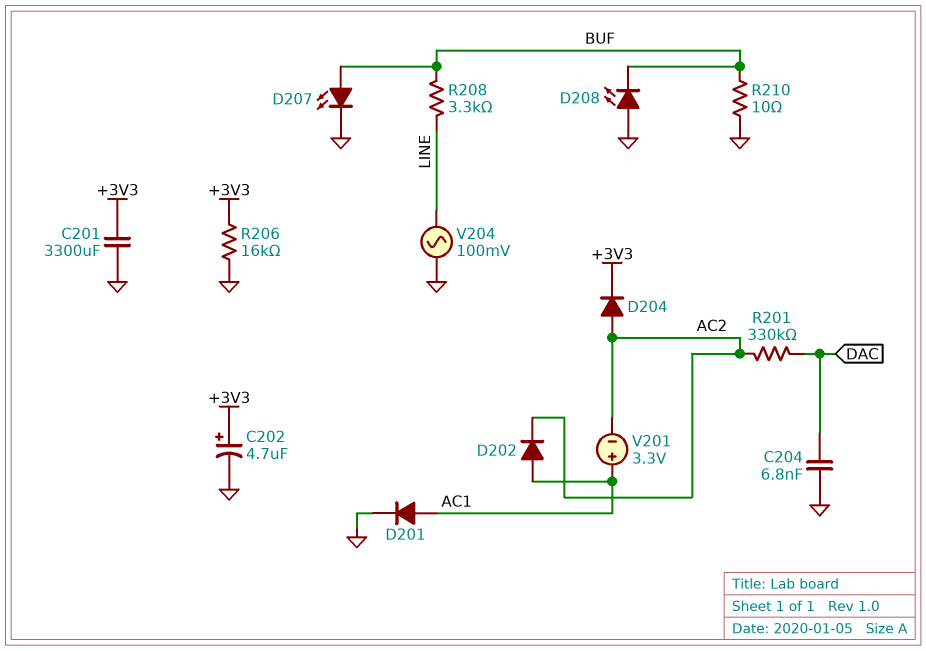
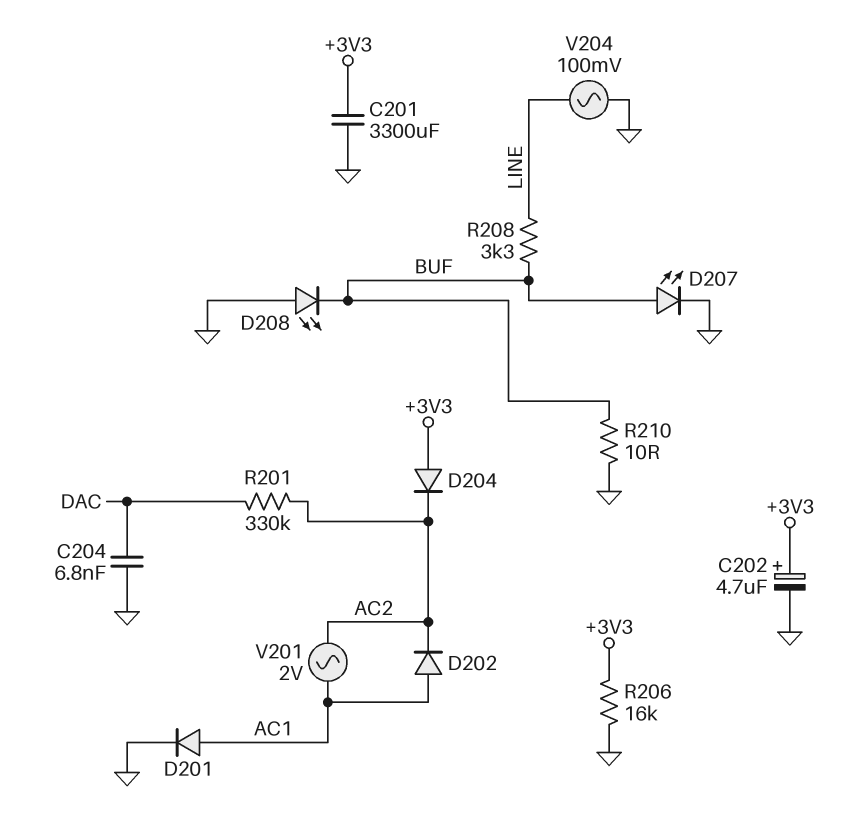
D204: diode (A AC2, K +3V3) -> diode (A +3V3, K AC2)
V201: 3.3V (plus AC1, minus AC2) -> AC 2V (AC1, AC2)

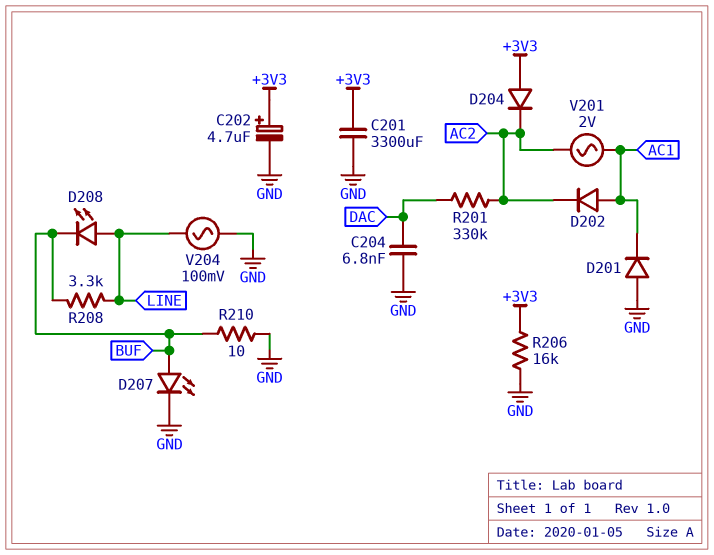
D201: diode (A AC1, K GND) -> diode (A GND, K AC1)
D208: LED (A GND, K BUF) -> LED (A LINE, K BUF)

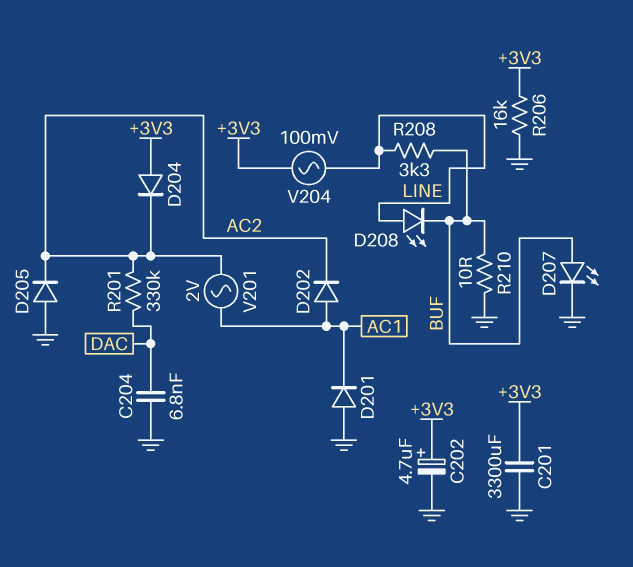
D205: none -> diode (A GND, K AC2)
V204: AC 100mV (GND, LINE) -> AC 100mV (+3V3, LINE)

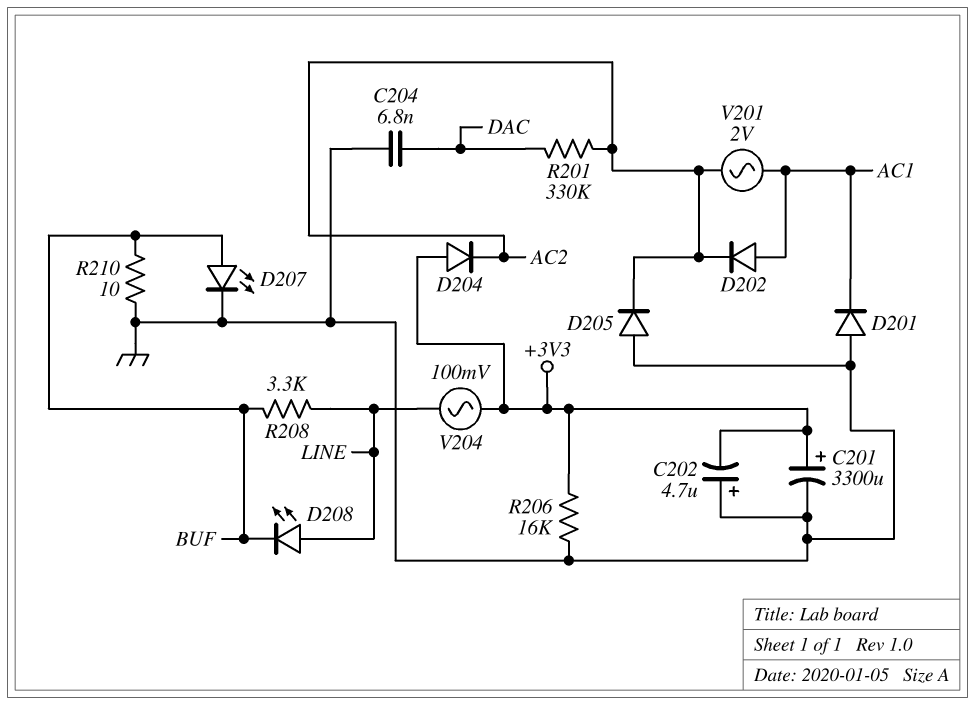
C201: 3300uF (+3V3, GND) -> 3300uF (plus +3V3, minus GND)
C202: 4.7uF (plus +3V3, minus GND) -> 4.7uF (plus GND, minus +3V3)

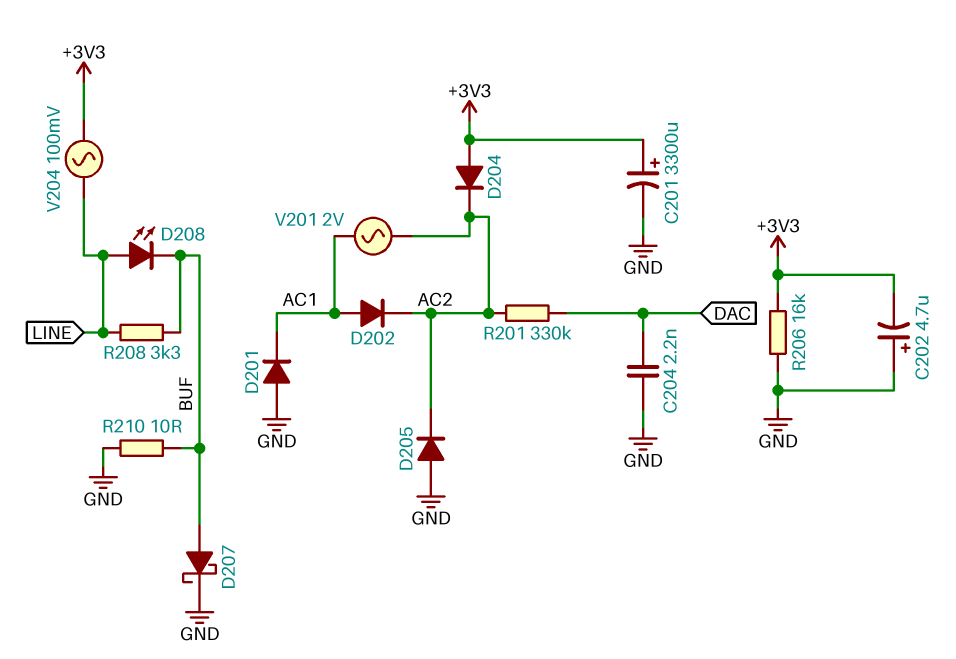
C204: 6.8nF (DAC, GND) -> 2.2nF (DAC, GND)
D207: LED (A BUF, K GND) -> schottky (A BUF, K GND)

